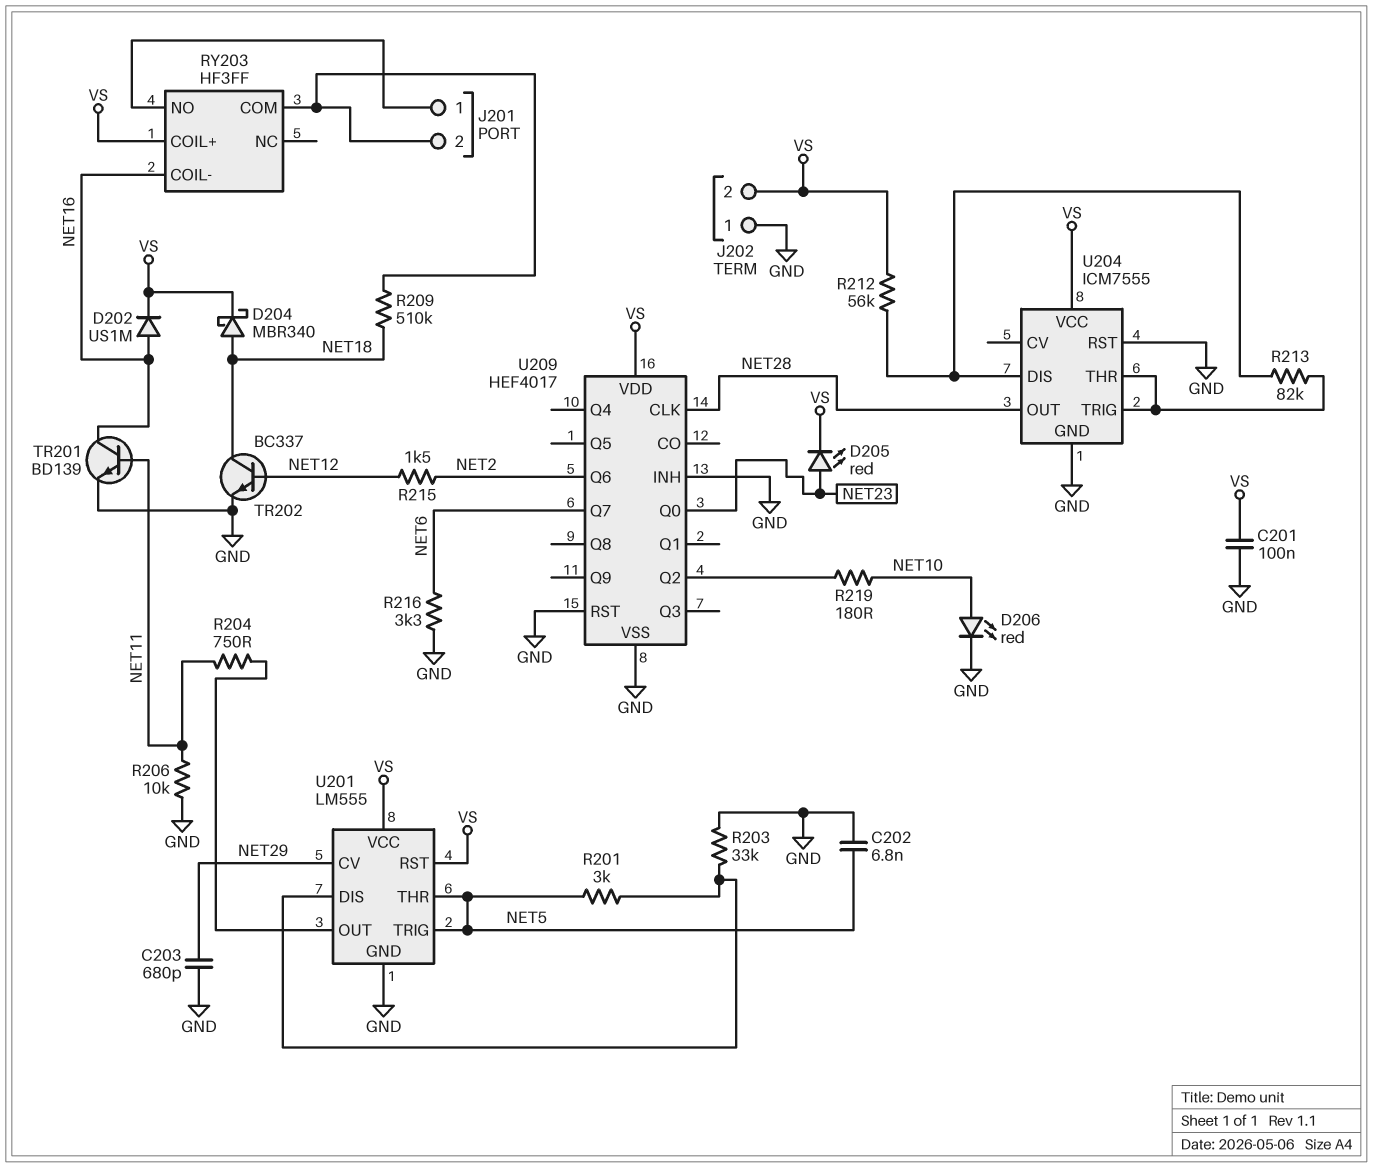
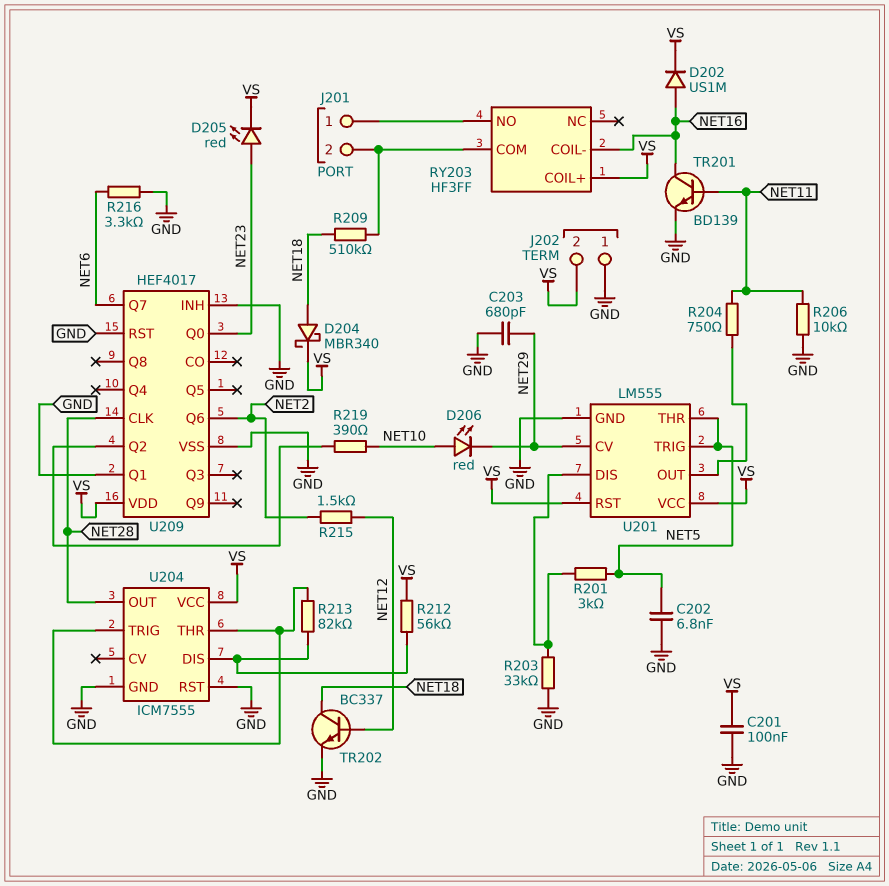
D206: LED red (A NET10, K GND) -> LED red (A NET10, K NET29)
R219: 180 (NET10, U209/Q2) -> 390 (NET10, U209/Q2)
U209 pin Q1: none -> GND

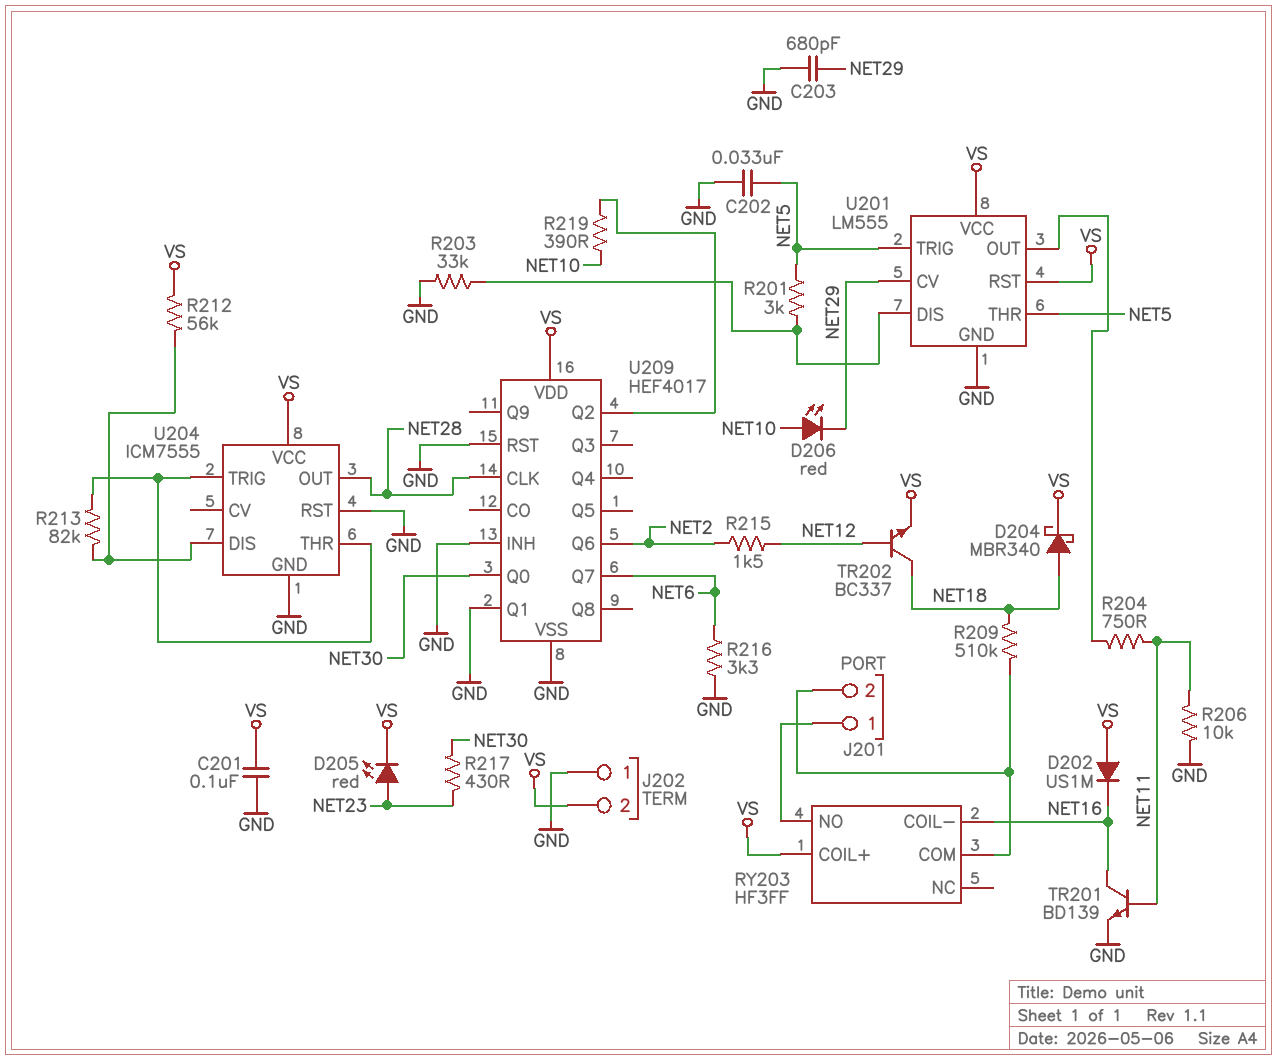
C202: 6.8nF (GND, NET5) -> 33nF (GND, NET5)
D202: diode US1M (A NET16, K VS) -> diode US1M (A VS, K NET16)
R217: none -> 430 (NET23, NET30)
TR202: NPN BC337 (B NET12, C NET18, E GND) -> NPN BC337 (B NET12, C NET18, E VS)
U209 pin Q0: NET23 -> NET30

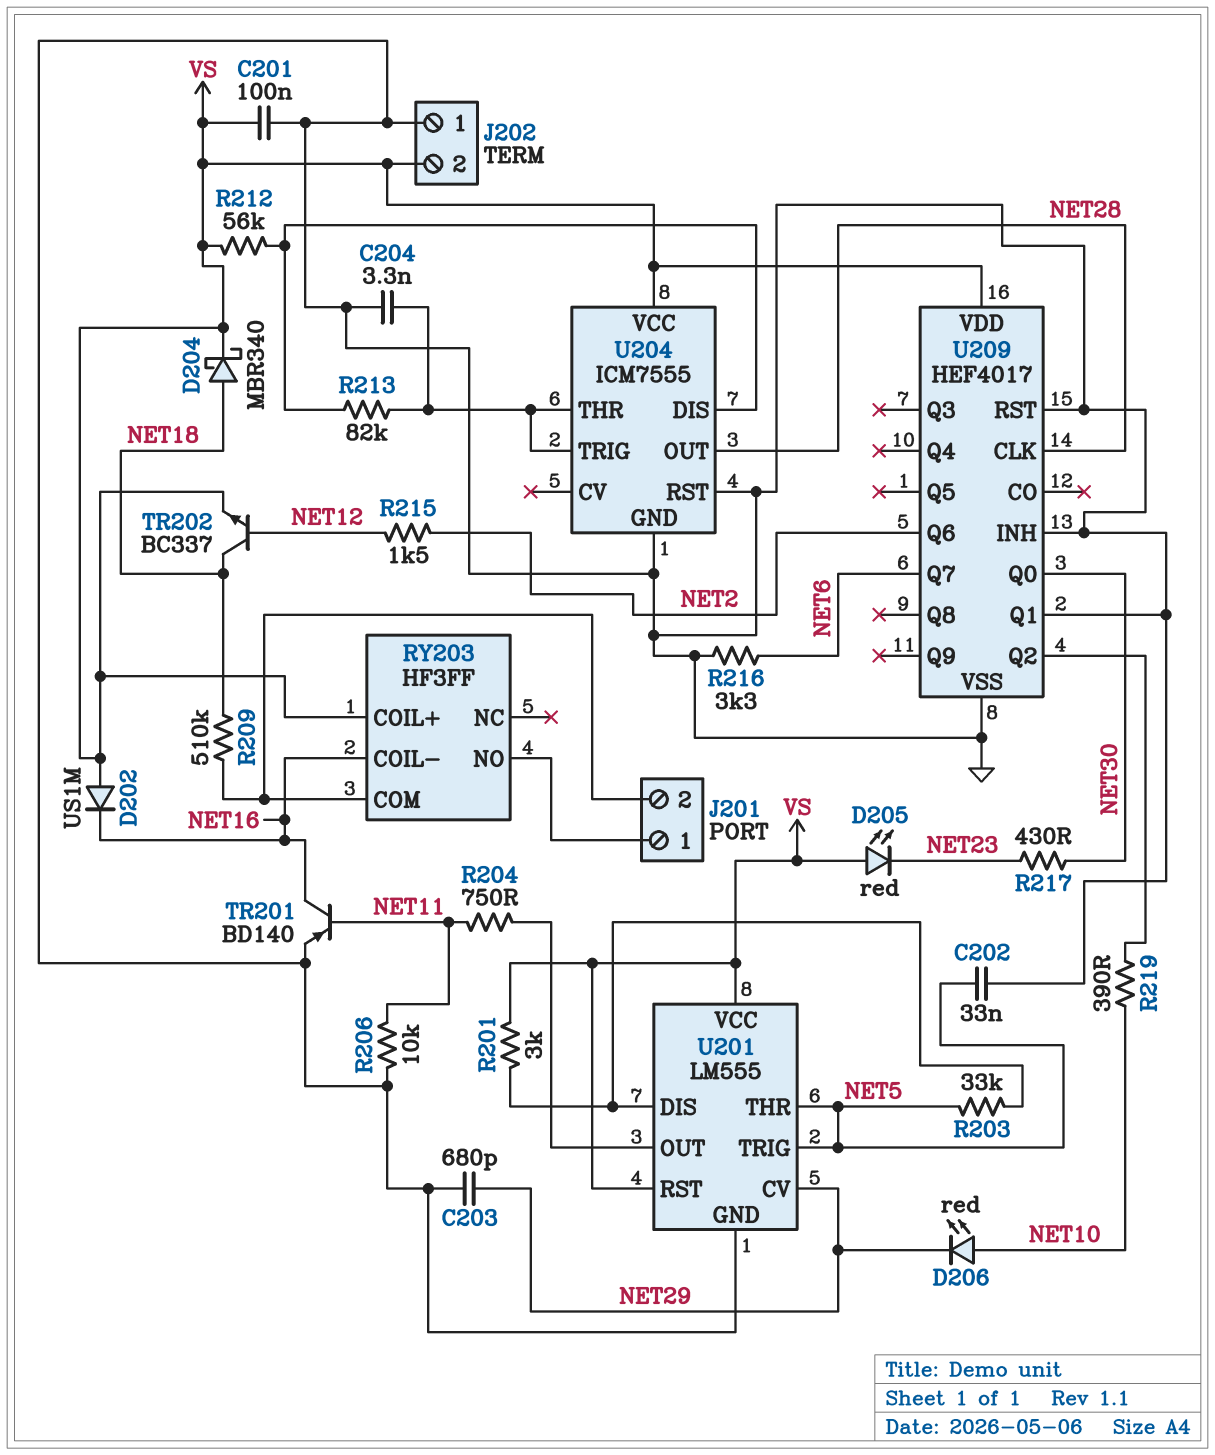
C204: none -> 3.3nF (GND, U204/THR)
D205: LED red (A NET23, K VS) -> LED red (A VS, K NET23)
R201: 3k (NET5, U201/DIS) -> 3k (U201/DIS, VS)
R203: 33k (GND, U201/DIS) -> 33k (NET5, U201/DIS)
TR201: NPN BD139 (B NET11, C NET16, E GND) -> PNP BD140 (B NET11, C NET16, E GND)

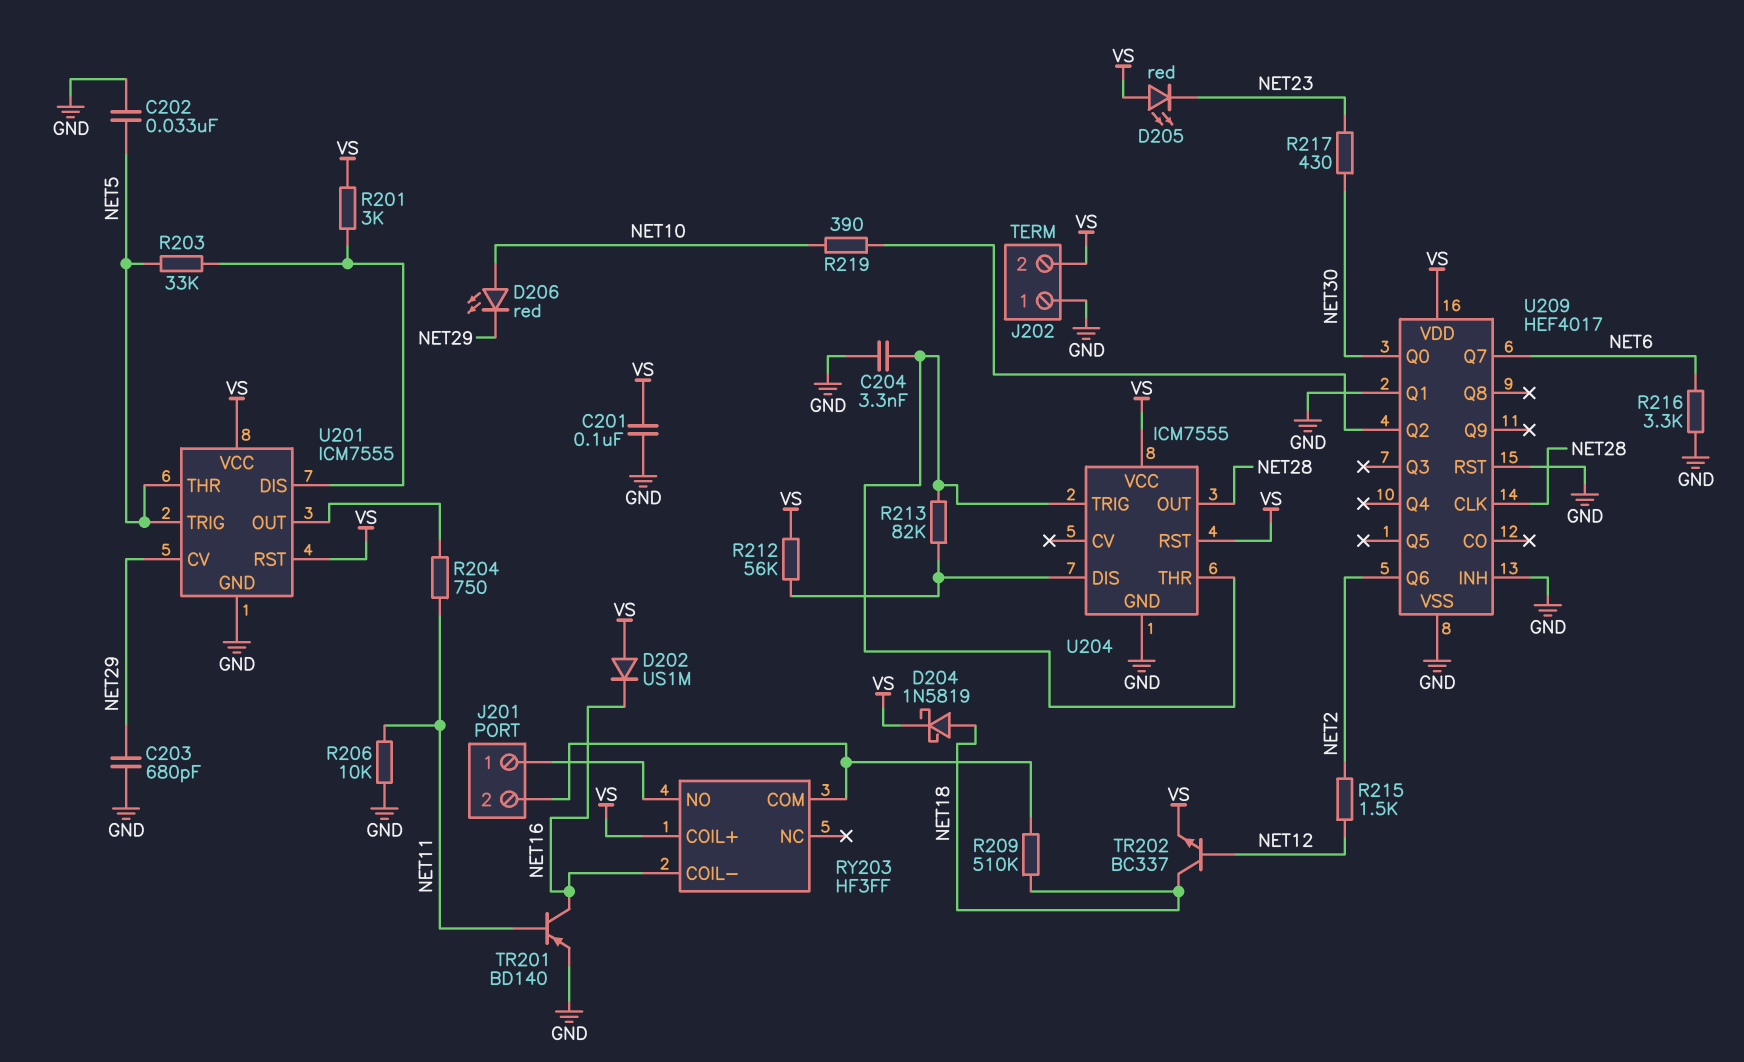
D204: schottky MBR340 (A NET18, K VS) -> schottky 1N5819 (A NET18, K VS)
U201: LM555 -> ICM7555
U204 pin RST: GND -> VS

